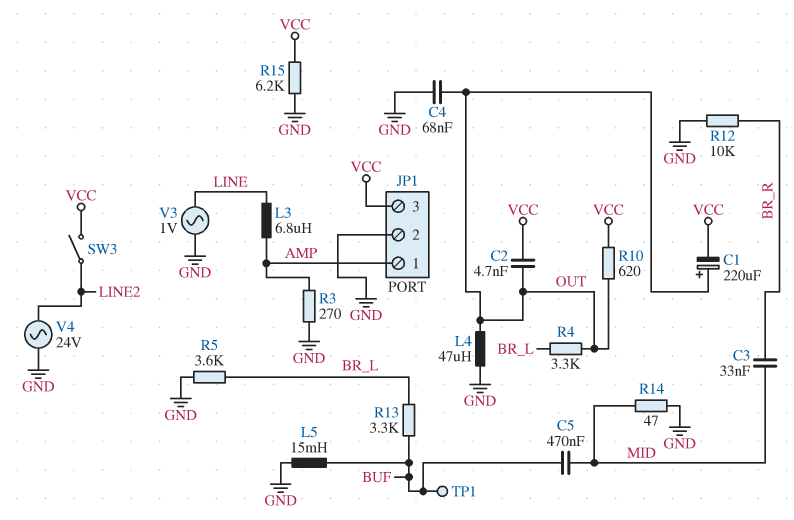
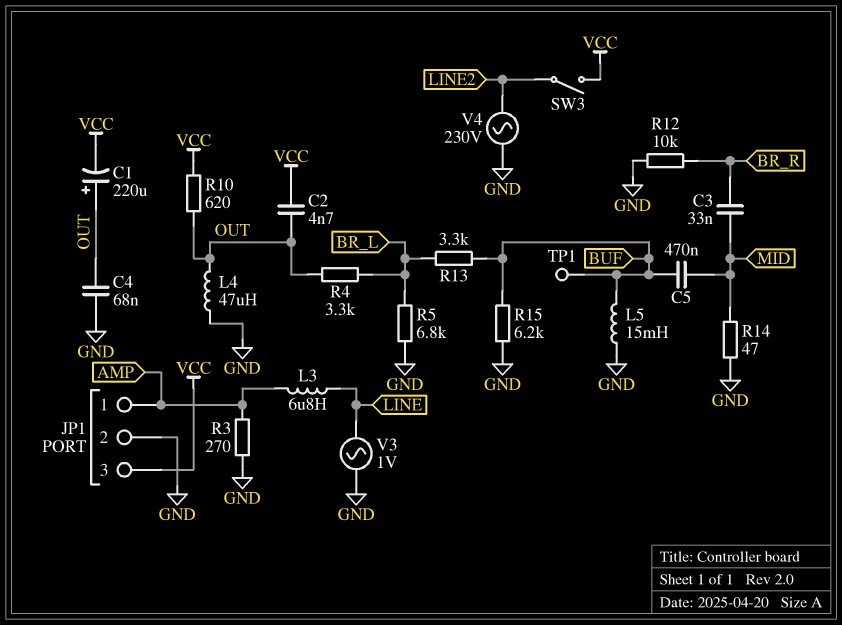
R5: 3.6k (BR_L, GND) -> 6.8k (BR_L, GND)
R15: 6.2k (GND, VCC) -> 6.2k (BUF, GND)
V4: AC 24V (GND, LINE2) -> AC 230V (GND, LINE2)

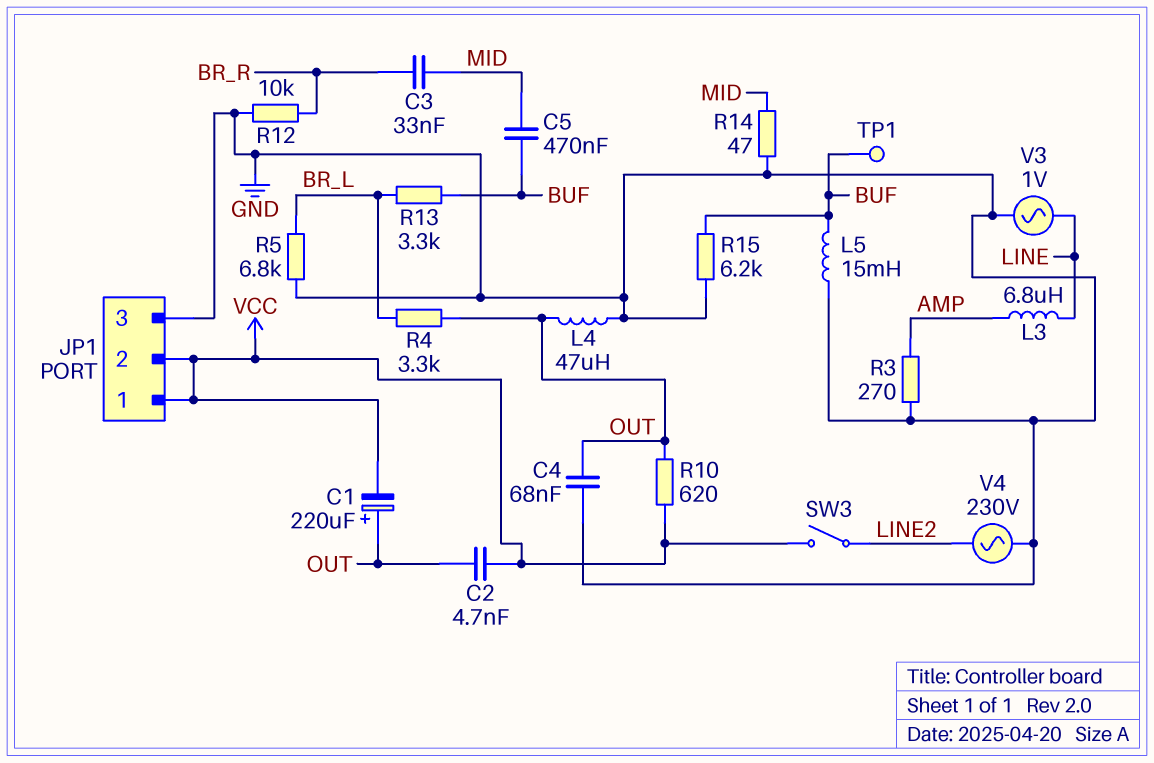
JP1 pin 1: AMP -> VCC
JP1 pin 2: GND -> VCC
JP1 pin 3: VCC -> GND

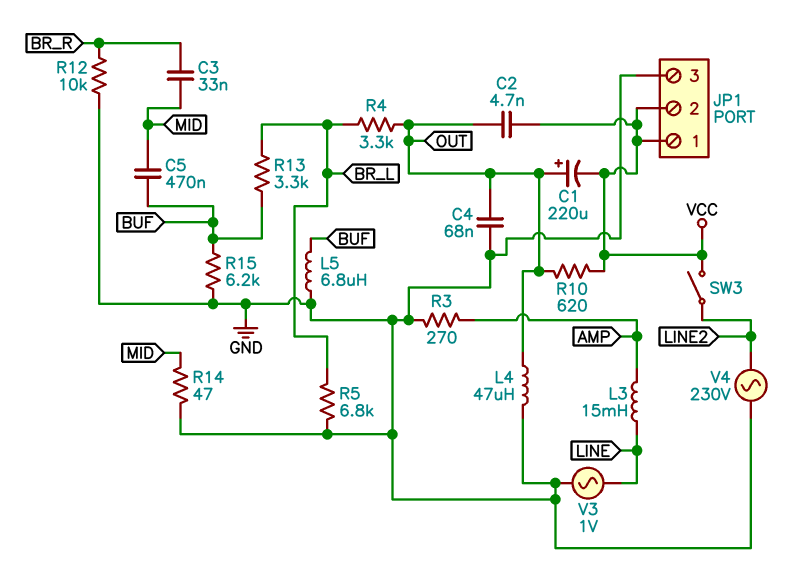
L3: 6.8uH (AMP, LINE) -> 15mH (AMP, LINE)
L5: 15mH (BUF, GND) -> 6.8uH (BUF, GND)
TP1: test point (BUF) -> none

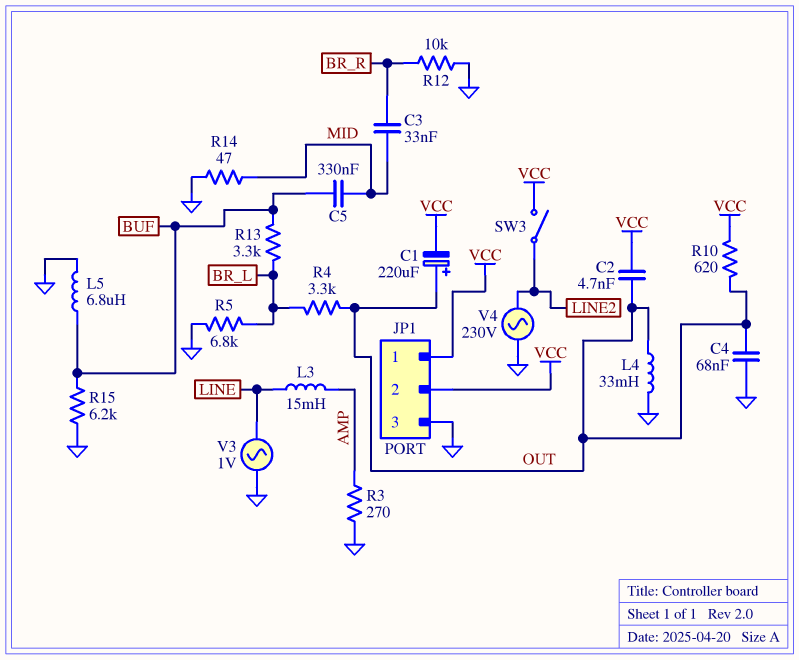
C5: 470nF (BUF, MID) -> 330nF (BUF, MID)
L4: 47uH (GND, OUT) -> 33mH (GND, OUT)

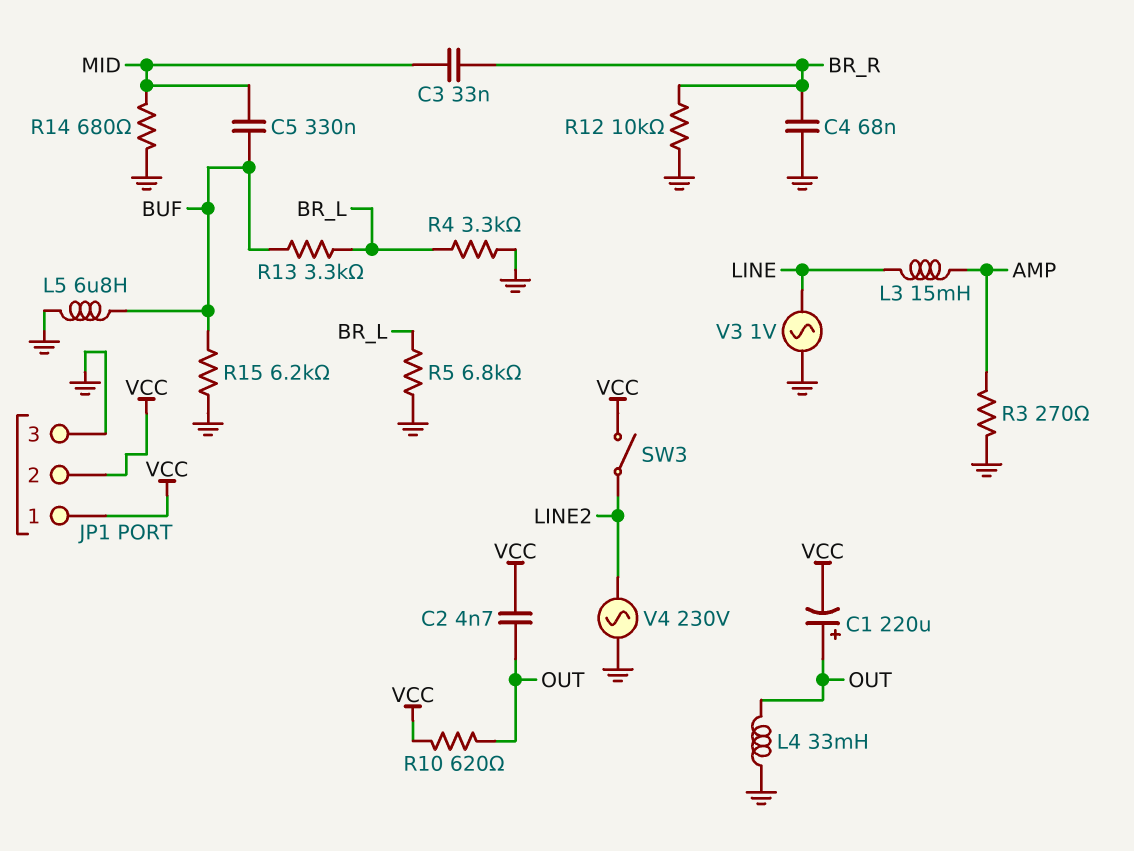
C4: 68nF (GND, OUT) -> 68nF (BR_R, GND)
R4: 3.3k (BR_L, OUT) -> 3.3k (BR_L, GND)
R14: 47 (GND, MID) -> 680 (GND, MID)

